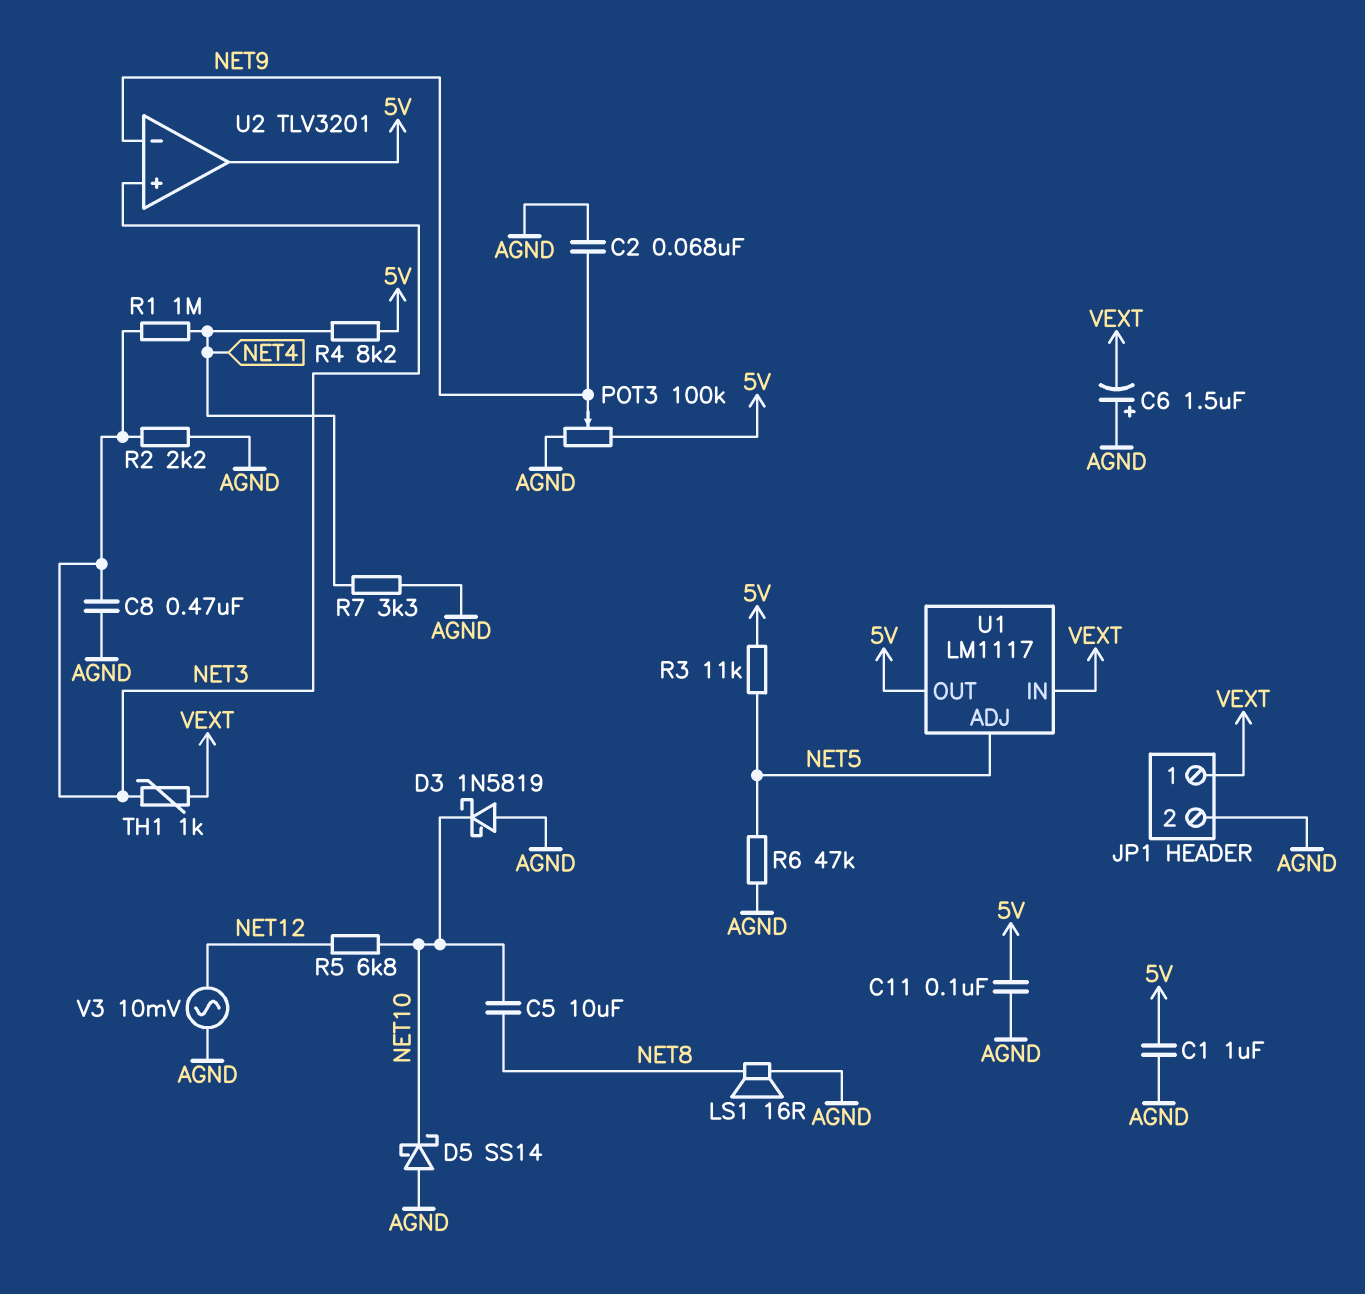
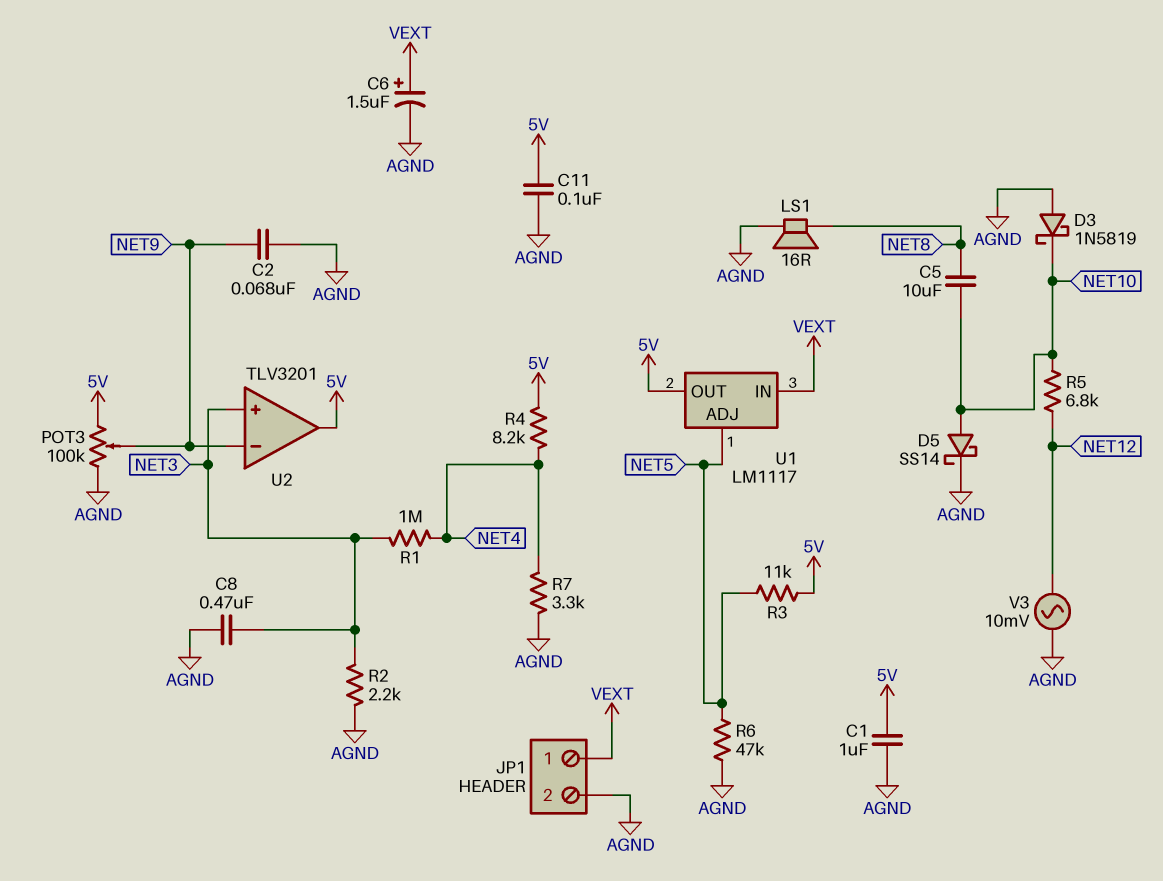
C6: 1.5uF (plus AGND, minus VEXT) -> 1.5uF (plus VEXT, minus AGND)
D5: schottky SS14 (A AGND, K NET10) -> schottky SS14 (A NET10, K AGND)
TH1: 1k (NET3, VEXT) -> none

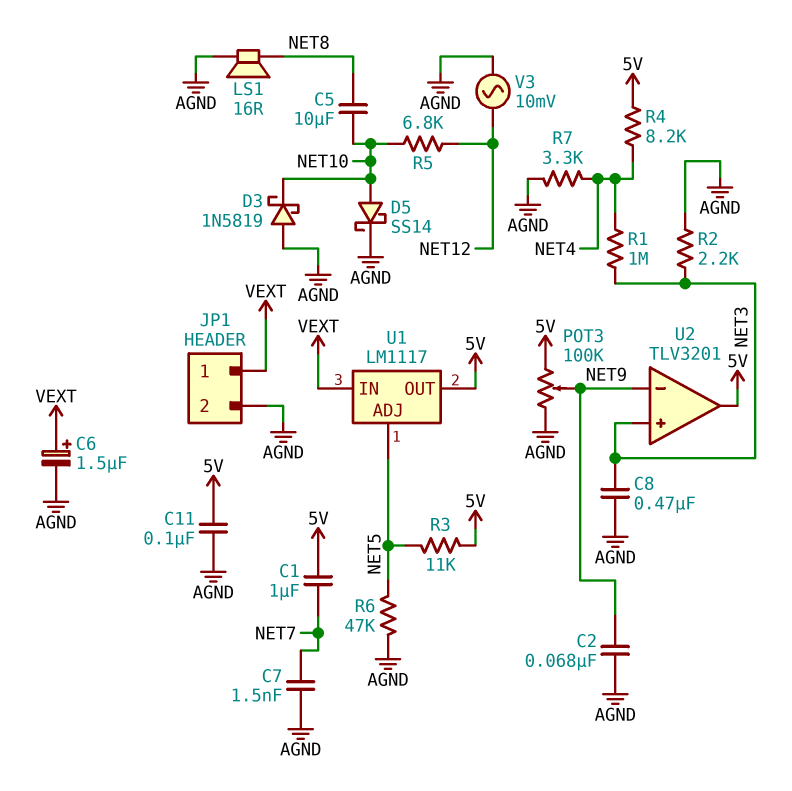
C1: 1uF (5V, AGND) -> 1uF (5V, NET7)
C7: none -> 1.5nF (AGND, NET7)

